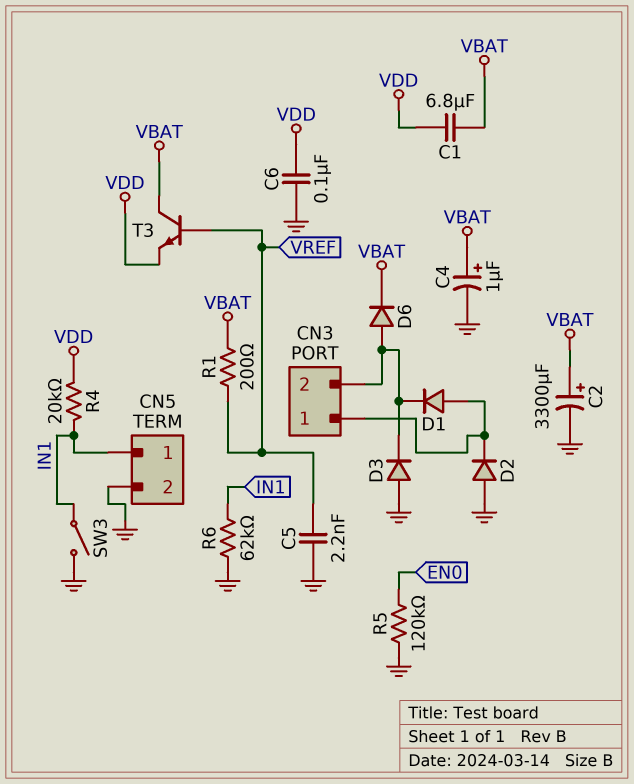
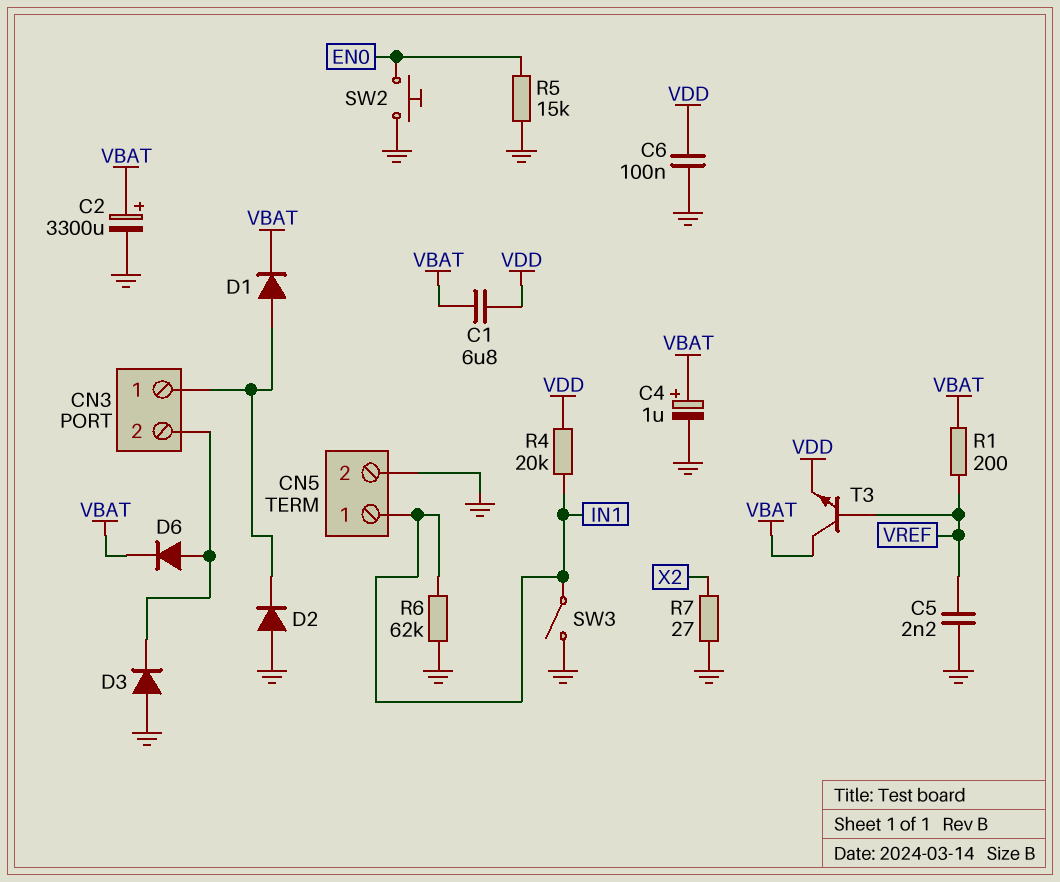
D1: diode (A CN3/1, K CN3/2) -> diode (A CN3/1, K VBAT)
R5: 120k (EN0, GND) -> 15k (EN0, GND)
R7: none -> 27 (GND, X2)
SW2: none -> button (EN0, GND)

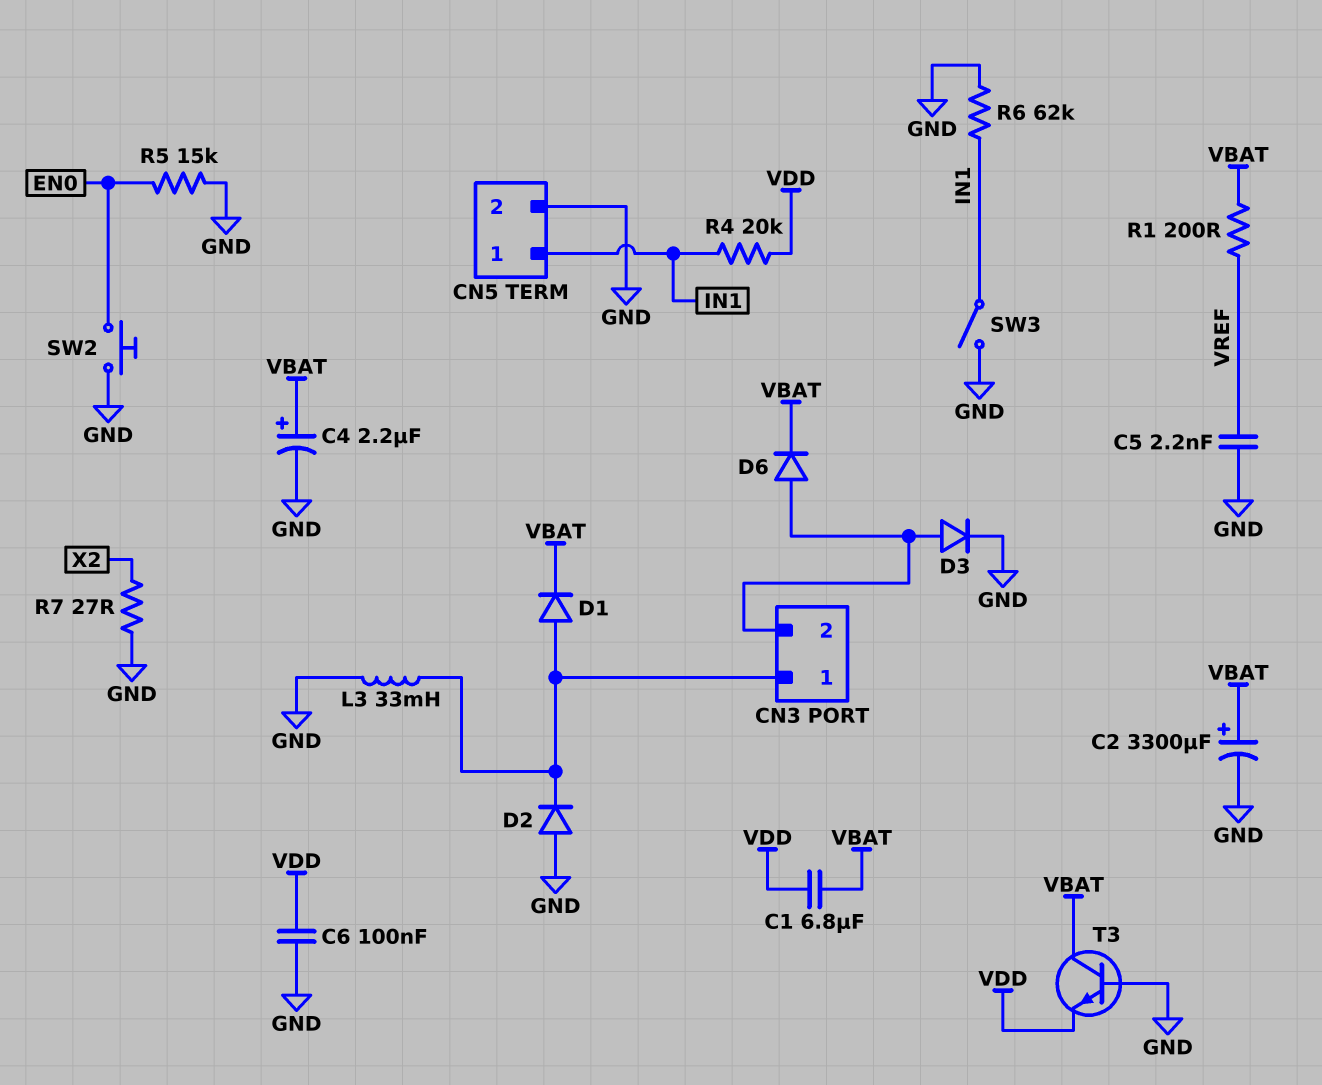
C4: 1uF (plus VBAT, minus GND) -> 2.2uF (plus VBAT, minus GND)
D3: diode (A GND, K CN3/2) -> diode (A CN3/2, K GND)
L3: none -> 33mH (CN3/1, GND)
T3: NPN (B VREF, C VBAT, E VDD) -> NPN (B GND, C VBAT, E VDD)

